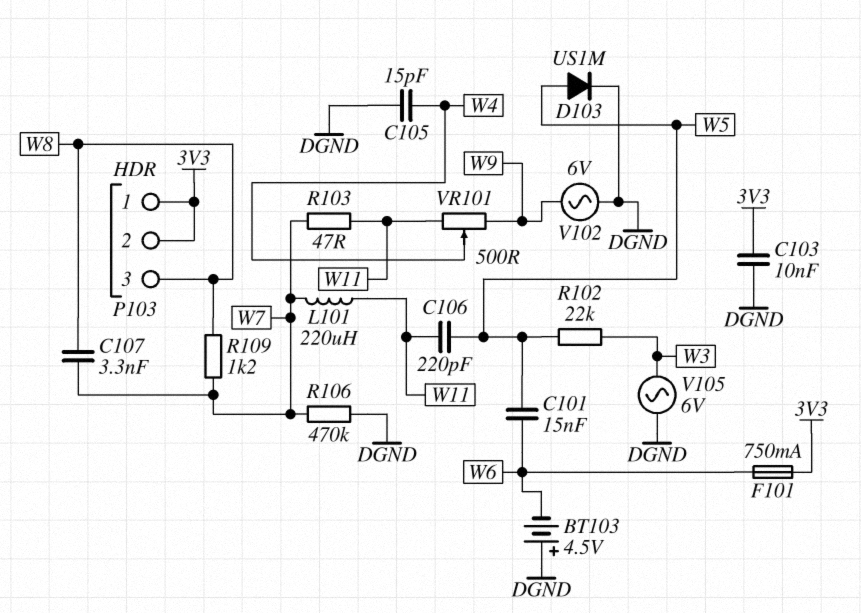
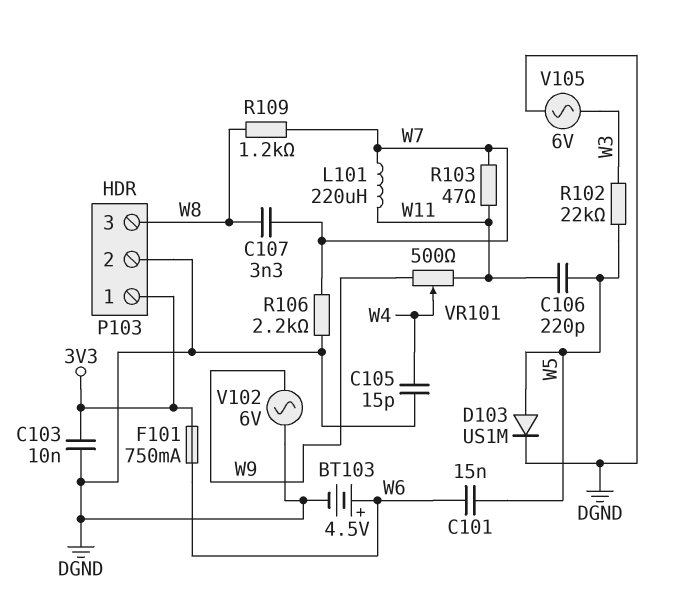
BT103: 4.5V (plus DGND, minus W6) -> 4.5V (plus W6, minus DGND)
P103 pin 2: 3V3 -> DGND
R106: 470k (DGND, W7) -> 2.2k (DGND, W7)

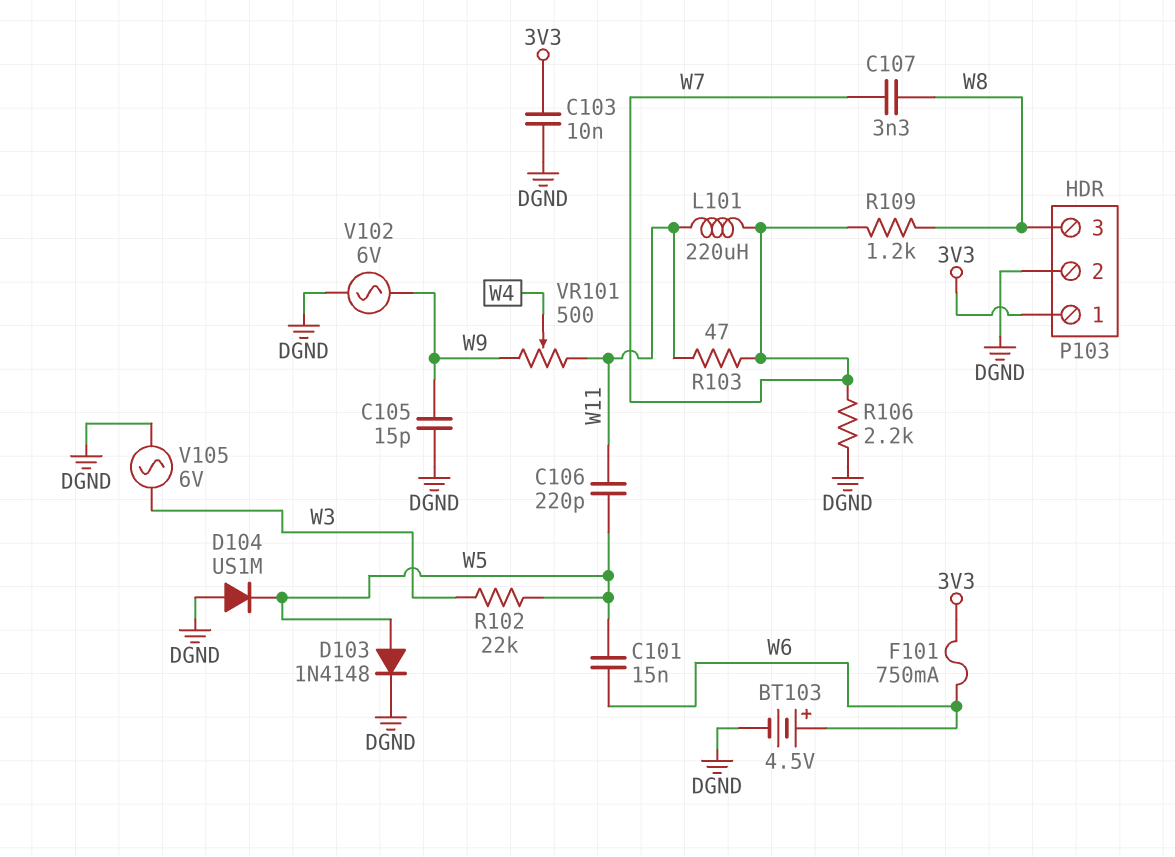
C105: 15pF (DGND, W4) -> 15pF (DGND, W9)
D103: diode US1M (A W5, K DGND) -> diode 1N4148 (A W5, K DGND)
D104: none -> diode US1M (A DGND, K W5)

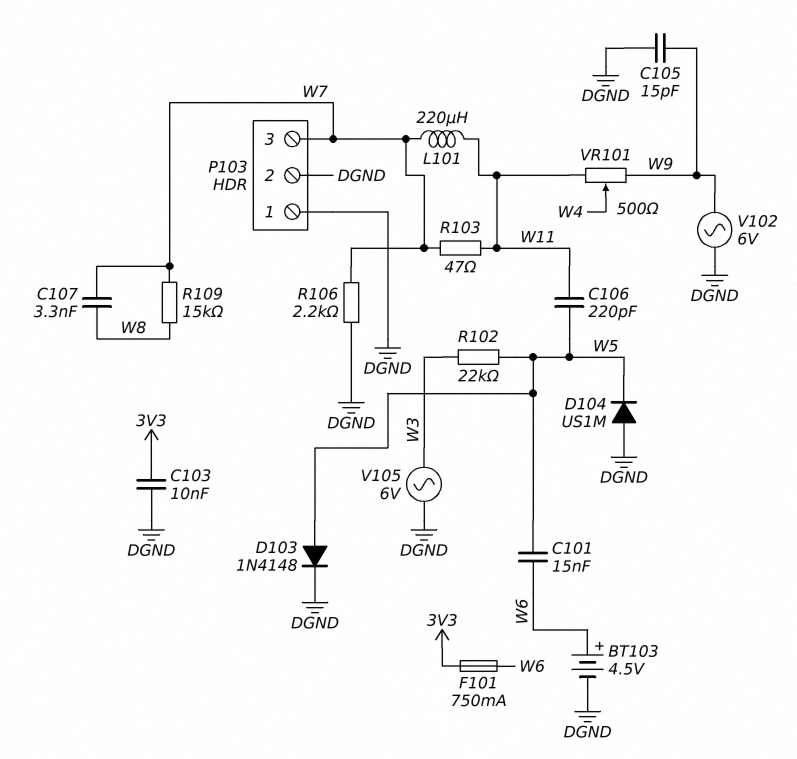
P103 pin 1: 3V3 -> DGND
P103 pin 3: W8 -> W7
R109: 1.2k (W7, W8) -> 15k (W7, W8)

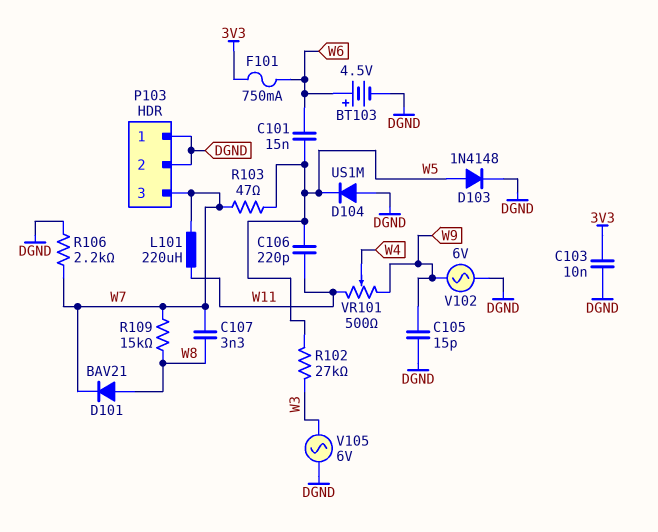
D101: none -> diode BAV21 (A W8, K W7)
R102: 22k (W3, W5) -> 27k (W3, W5)
R103: 47 (W7, W11) -> 47 (W5, W7)

